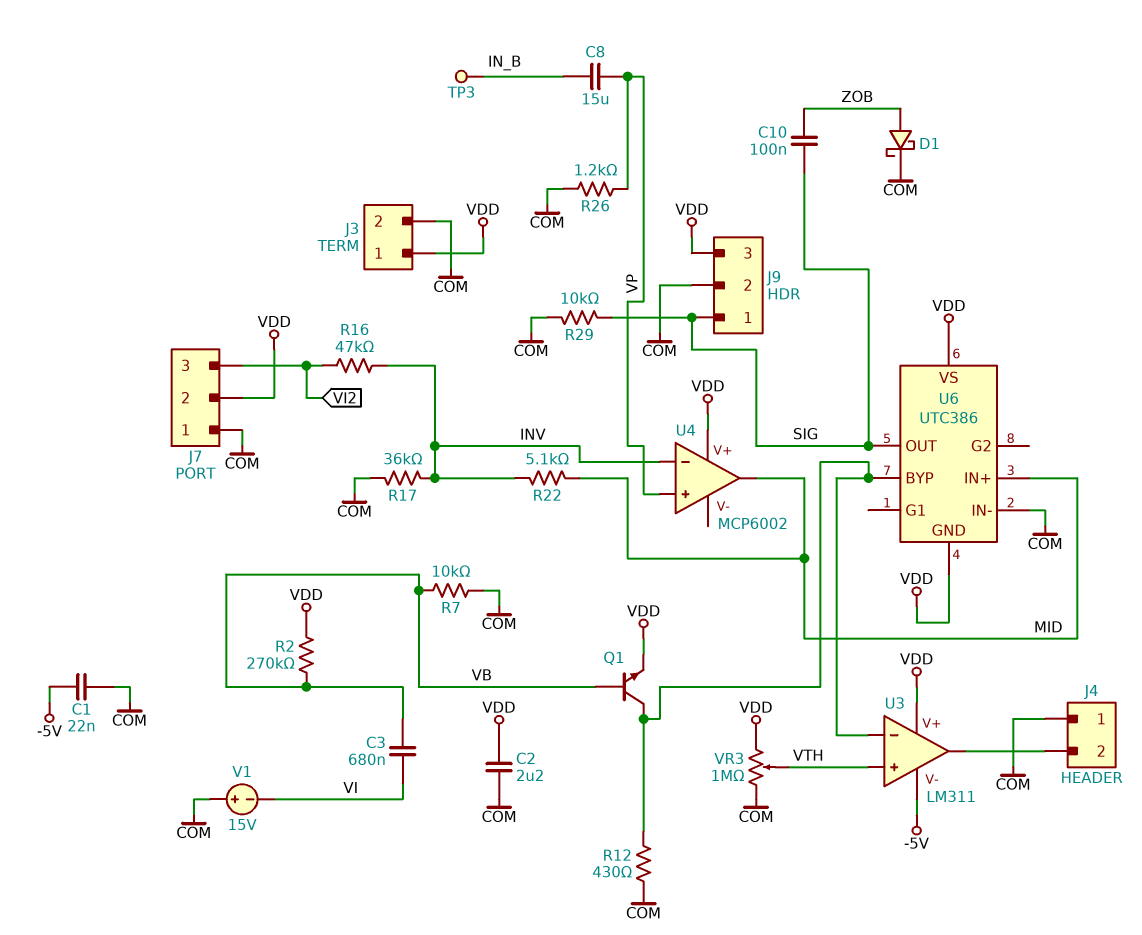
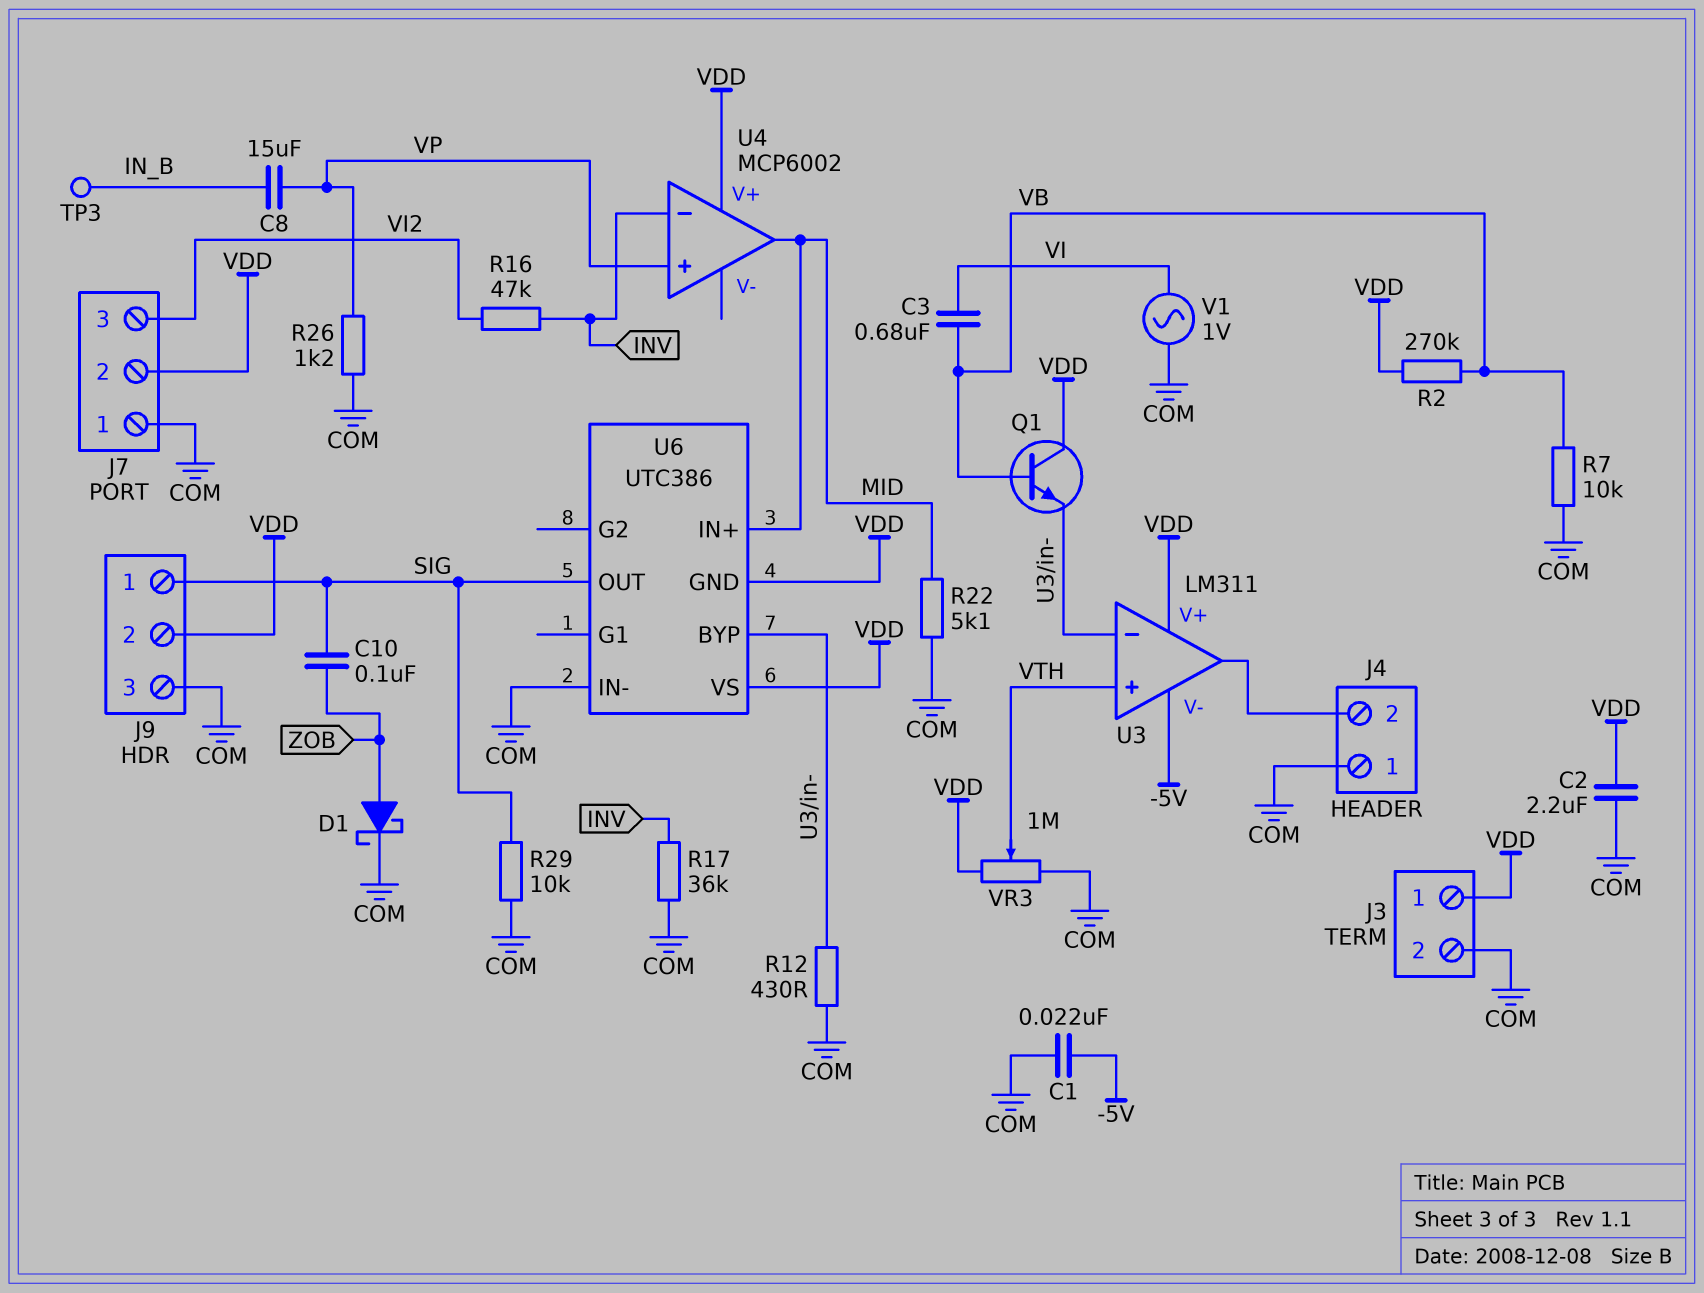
J9 pin 2: COM -> VDD
J9 pin 3: VDD -> COM
Q1: NPN (B VB, C U3/in-, E VDD) -> NPN (B VB, C VDD, E U3/in-)
R22: 5.1k (INV, MID) -> 5.1k (COM, MID)
V1: 15V (plus COM, minus VI) -> AC 1V (COM, VI)

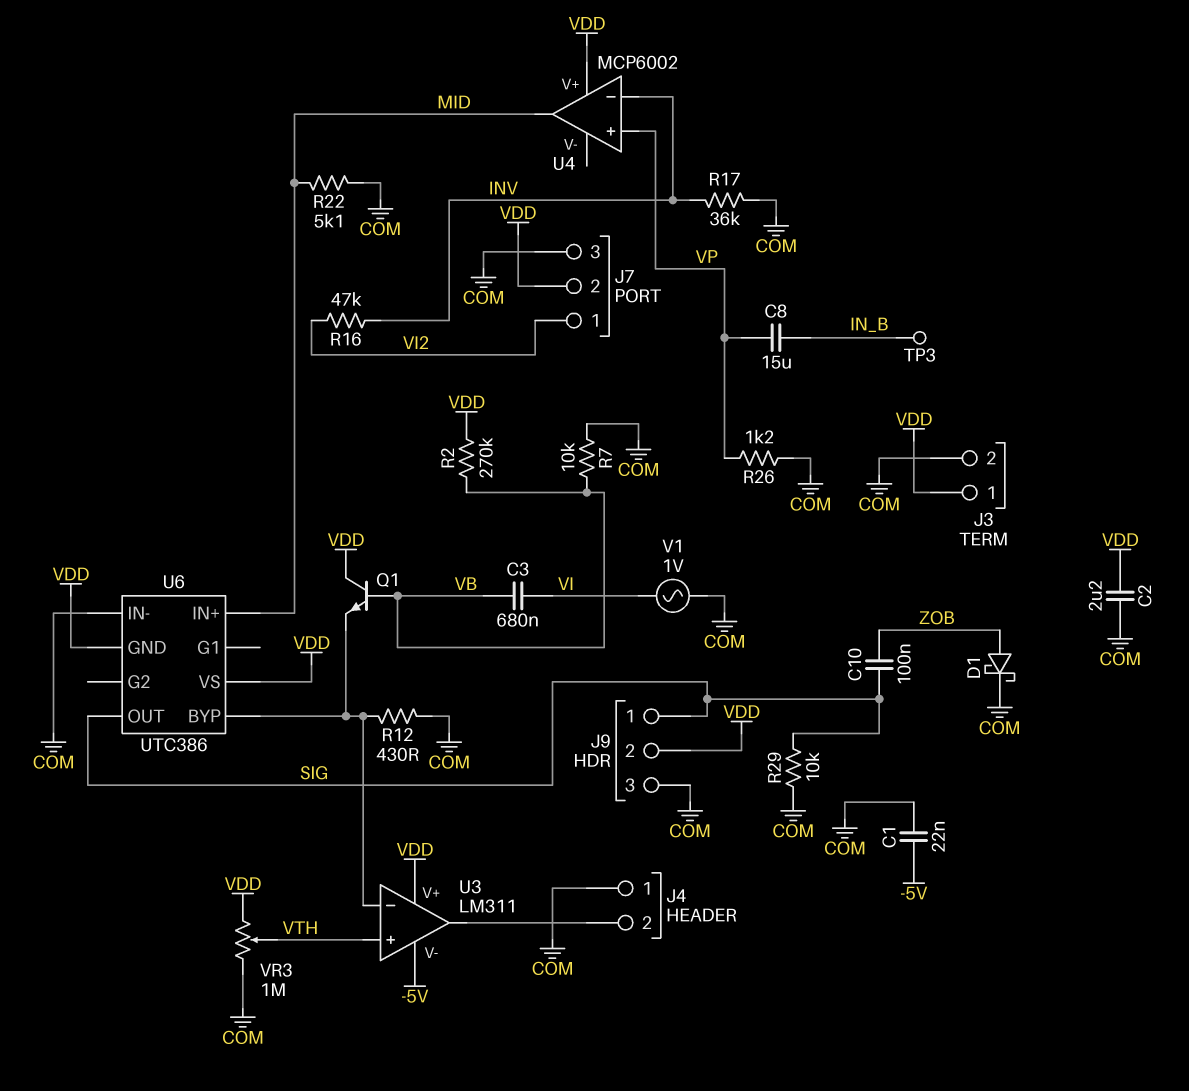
J7 pin 1: COM -> VI2
J7 pin 3: VI2 -> COM

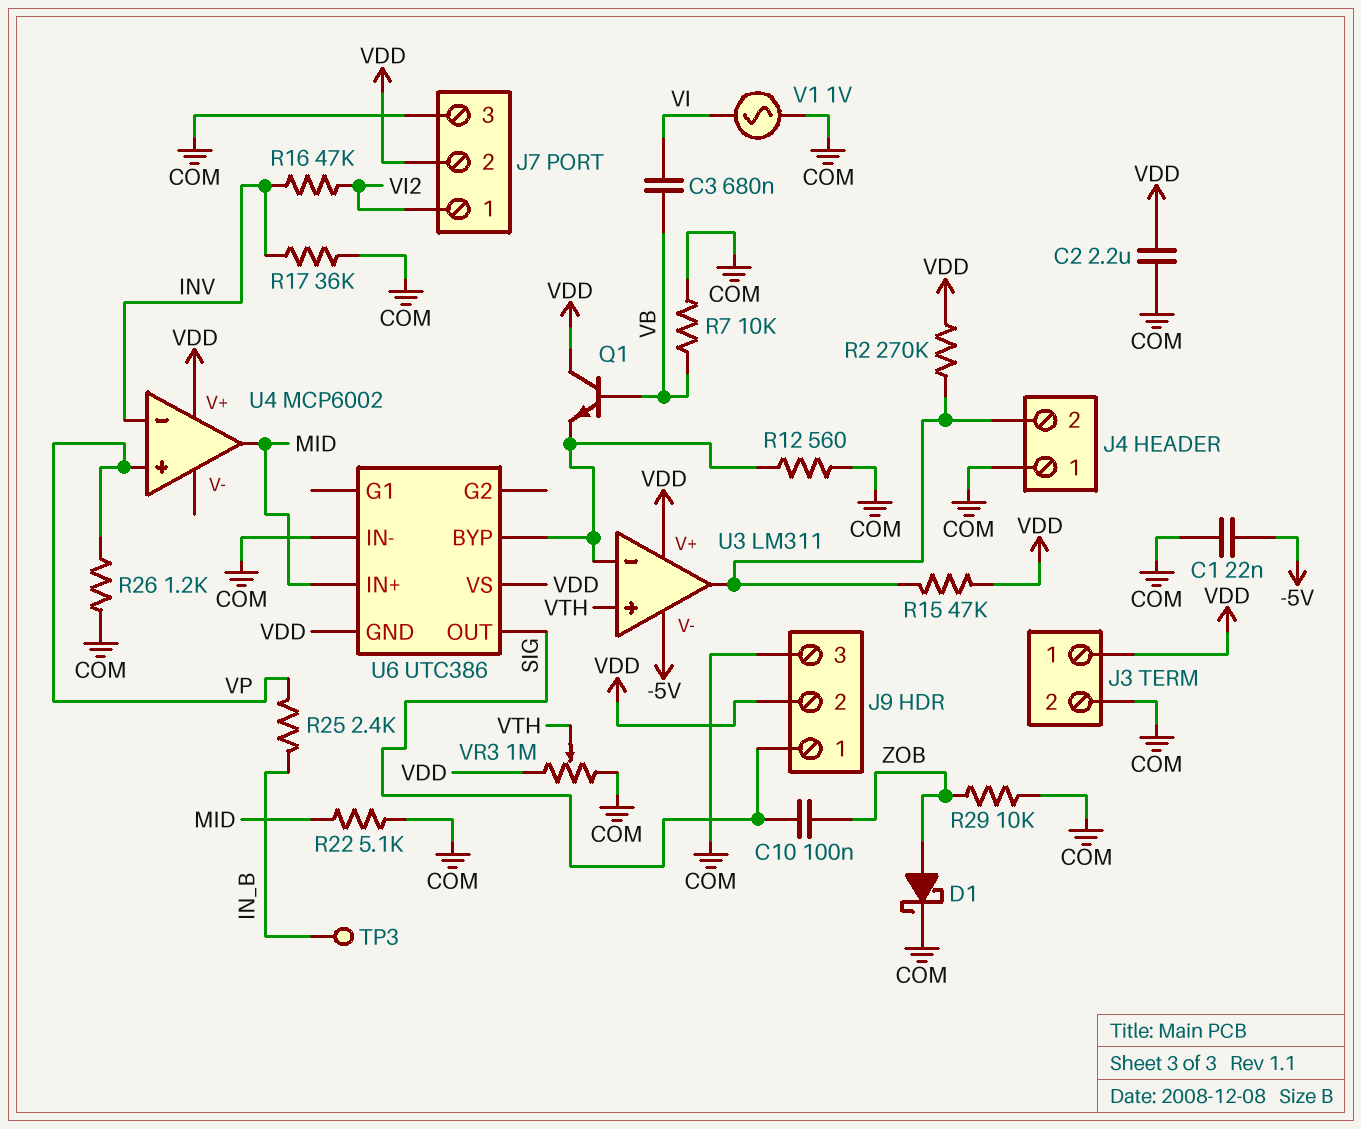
C8: 15uF (IN_B, VP) -> none
R2: 270k (VB, VDD) -> 270k (J4/2, VDD)
R12: 430 (COM, U3/in-) -> 560 (COM, U3/in-)
R15: none -> 47k (J4/2, VDD)
R25: none -> 2.4k (IN_B, VP)
R29: 10k (COM, SIG) -> 10k (COM, ZOB)

